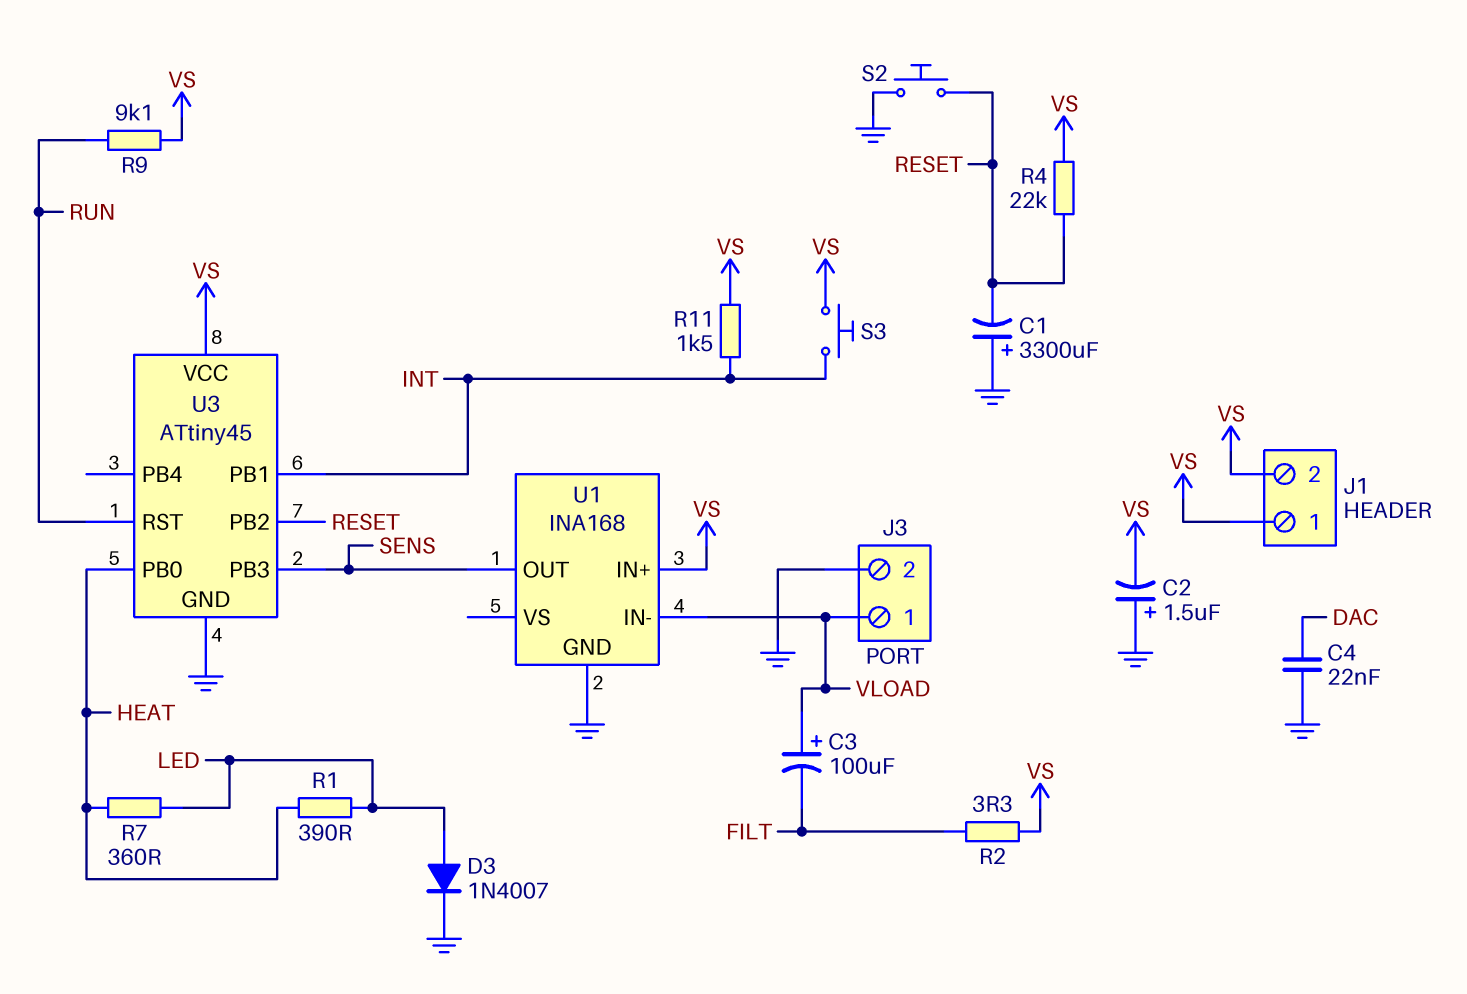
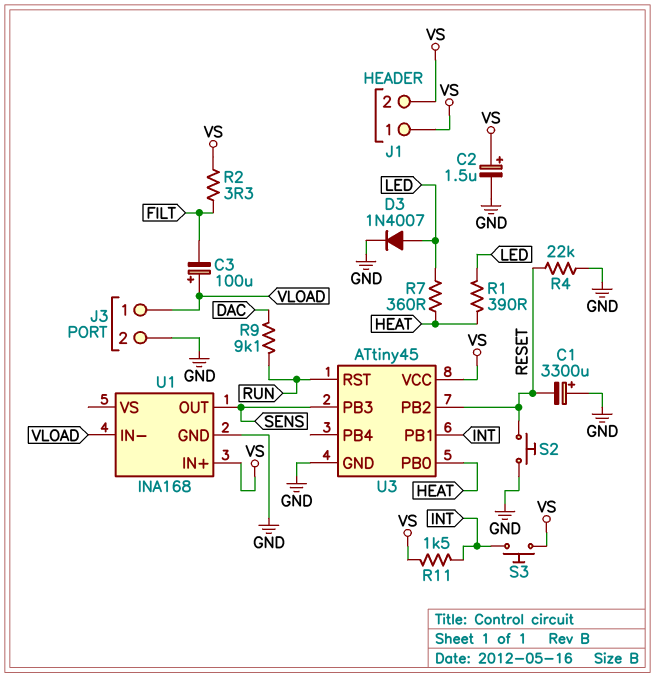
C2: 1.5uF (plus GND, minus VS) -> 1.5uF (plus VS, minus GND)
C4: 22nF (DAC, GND) -> none
R4: 22k (RESET, VS) -> 22k (GND, RESET)
R9: 9.1k (RUN, VS) -> 9.1k (DAC, RUN)

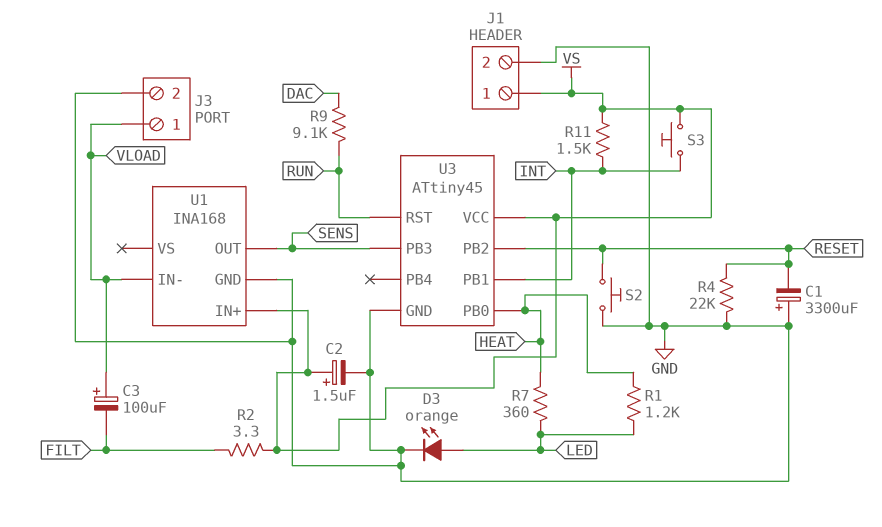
D3: diode 1N4007 (A LED, K GND) -> LED orange (A LED, K GND)
J1 pin 2: VS -> GND
R1: 390 (HEAT, LED) -> 1.2k (HEAT, LED)

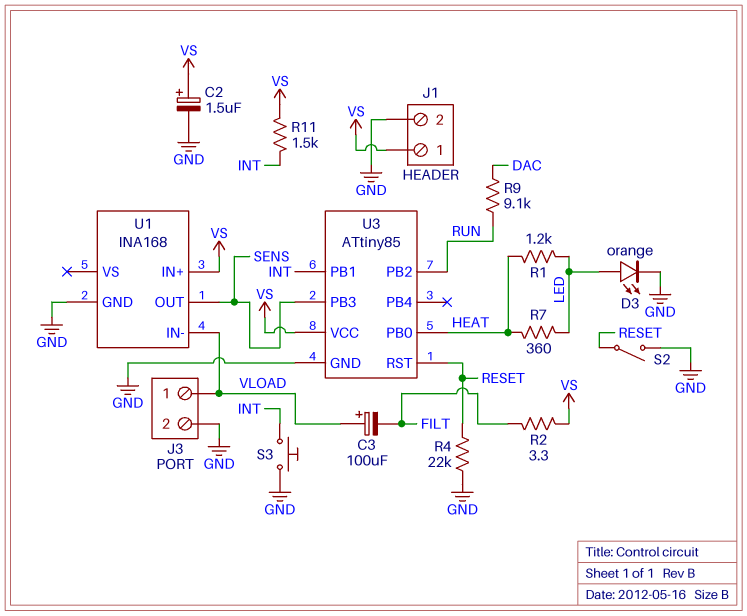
C1: 3300uF (plus GND, minus RESET) -> none
S2: button (GND, RESET) -> switch (GND, RESET)
S3: button (INT, VS) -> button (GND, INT)
U3: ATtiny45 -> ATtiny85
U3 pin PB2: RESET -> RUN
U3 pin RST: RUN -> RESET

